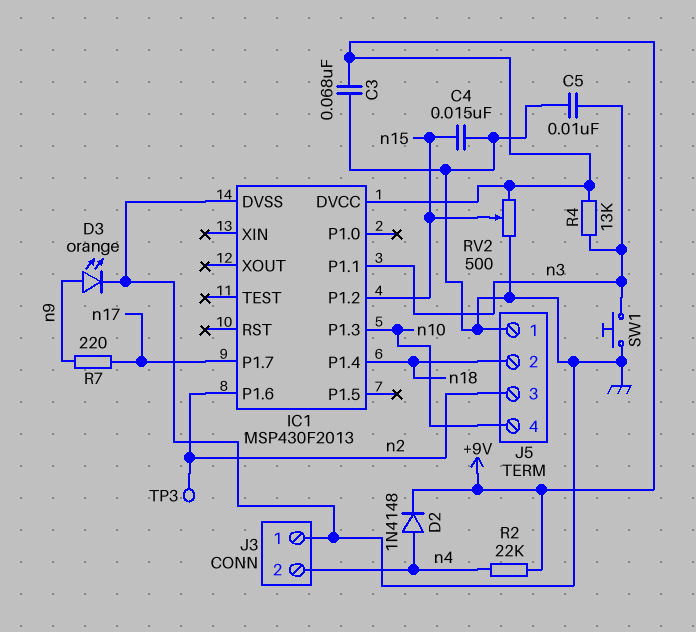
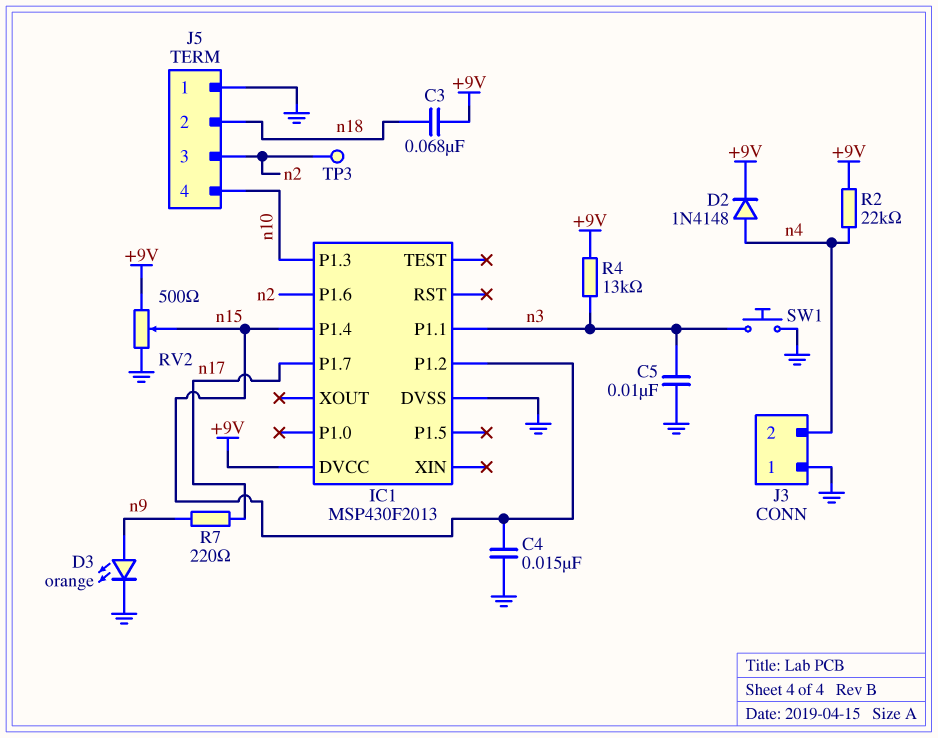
C3: 68nF (+9V, GND) -> 68nF (+9V, n18)
IC1 pin P1.4: n18 -> n15

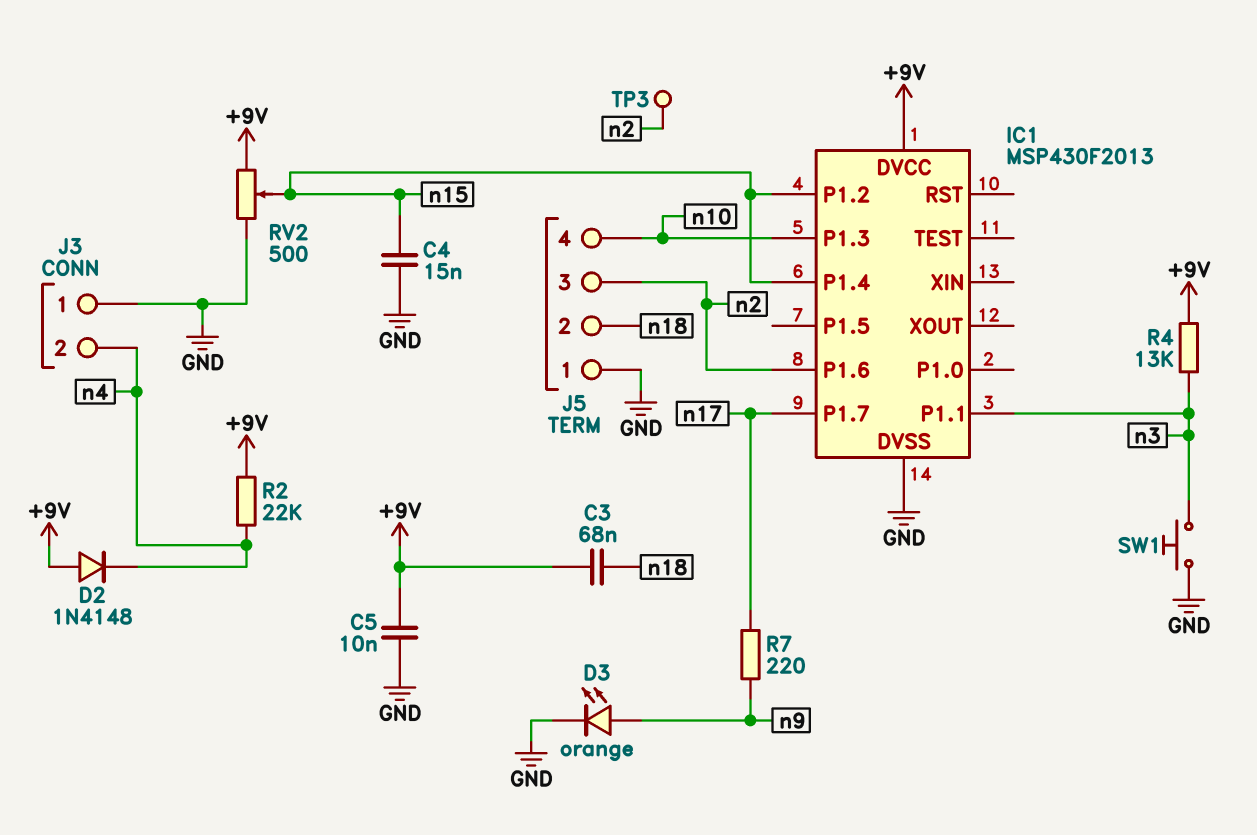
C5: 10nF (GND, n3) -> 10nF (+9V, GND)
D2: diode 1N4148 (A n4, K +9V) -> diode 1N4148 (A +9V, K n4)

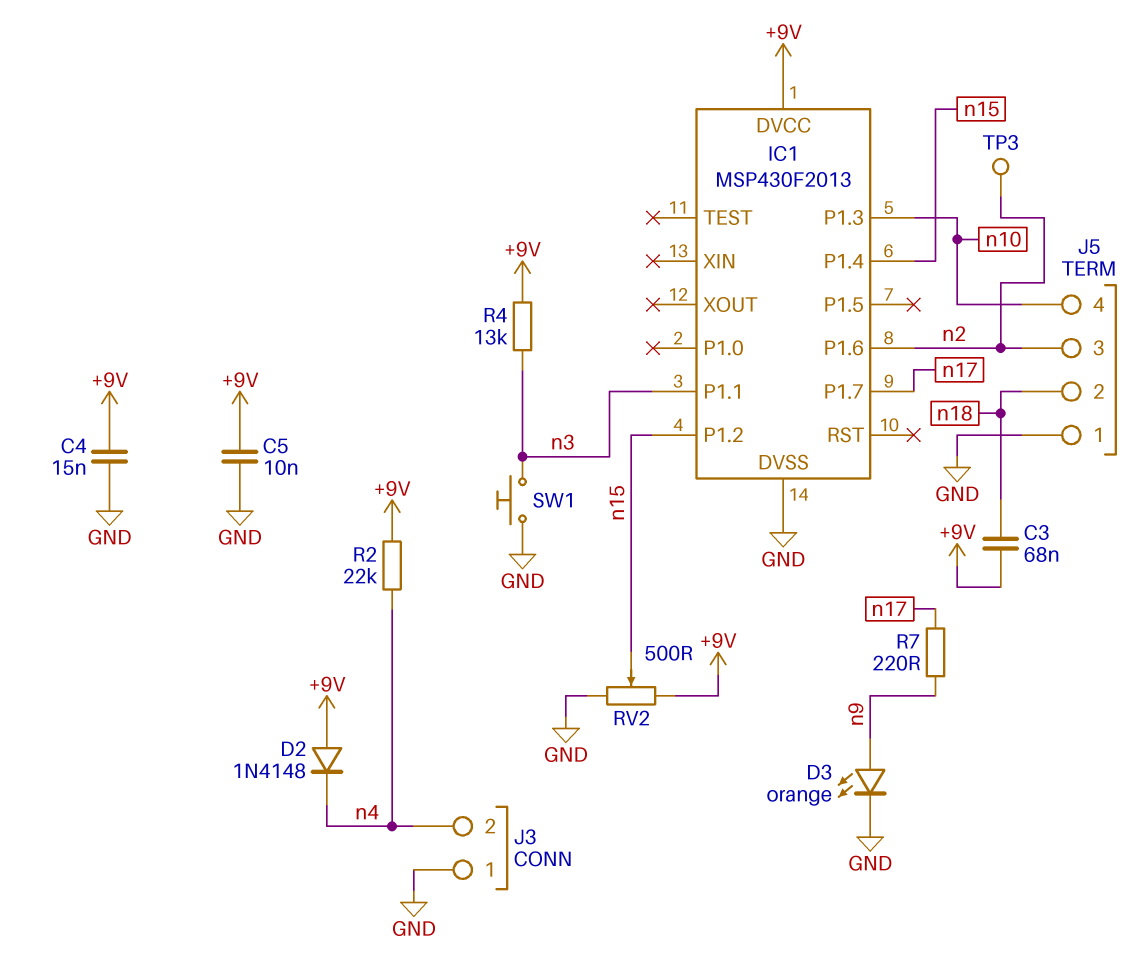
C4: 15nF (GND, n15) -> 15nF (+9V, GND)

